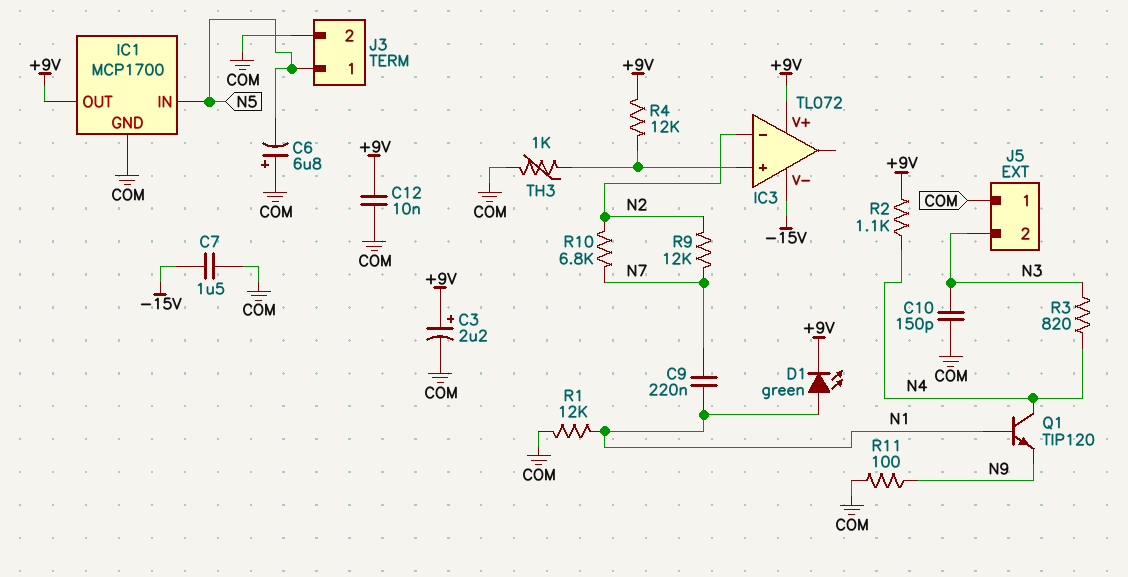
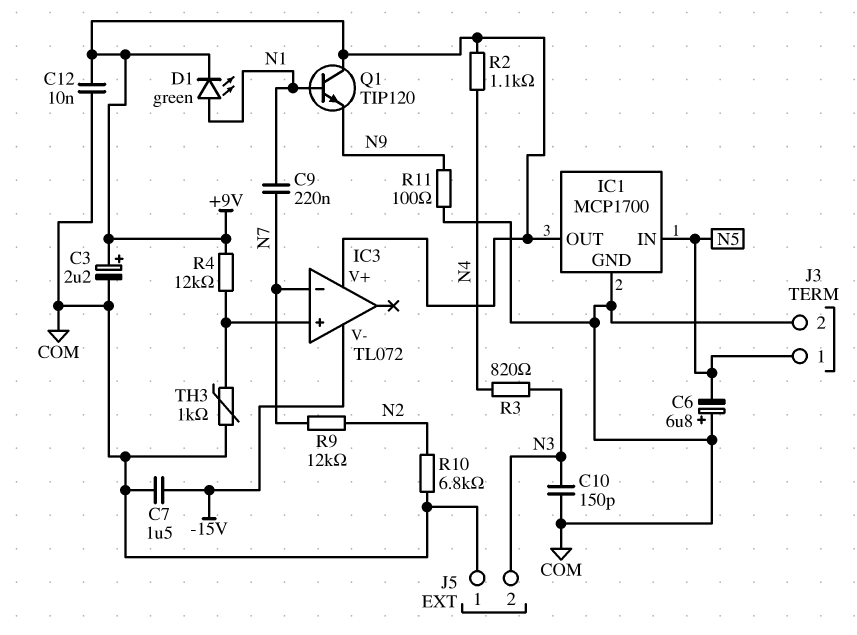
IC3 pin in-: N2 -> N7
Q1: NPN TIP120 (B N1, C N4, E N9) -> NPN TIP120 (B N1, C +9V, E N9)
R1: 12k (COM, N1) -> none
R10: 6.8k (N2, N7) -> 6.8k (COM, N2)

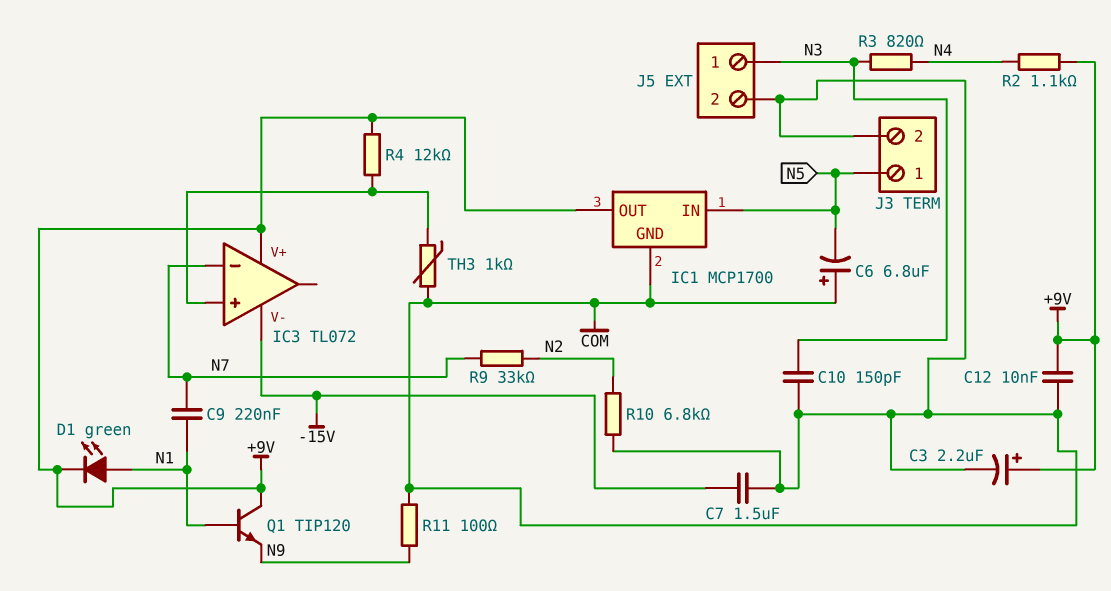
J5 pin 1: COM -> N3
J5 pin 2: N3 -> COM
R9: 12k (N2, N7) -> 33k (N2, N7)

